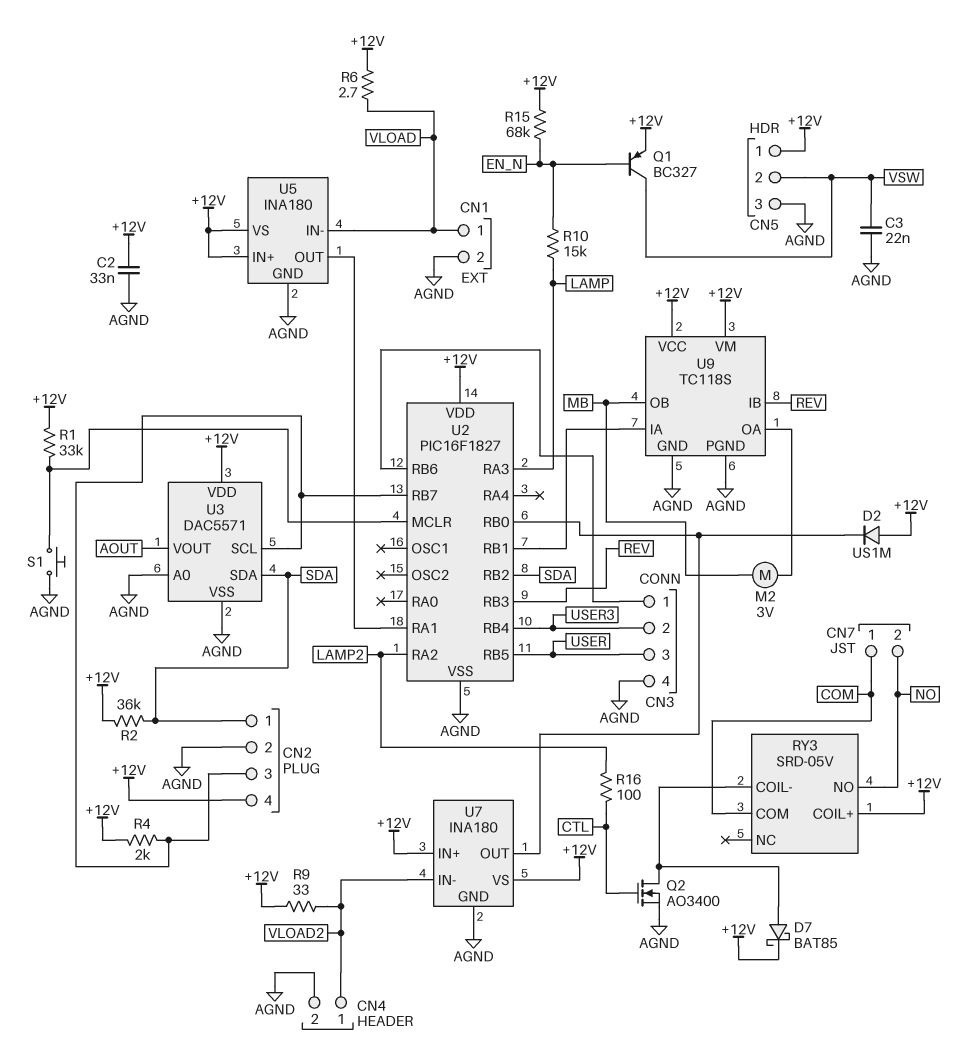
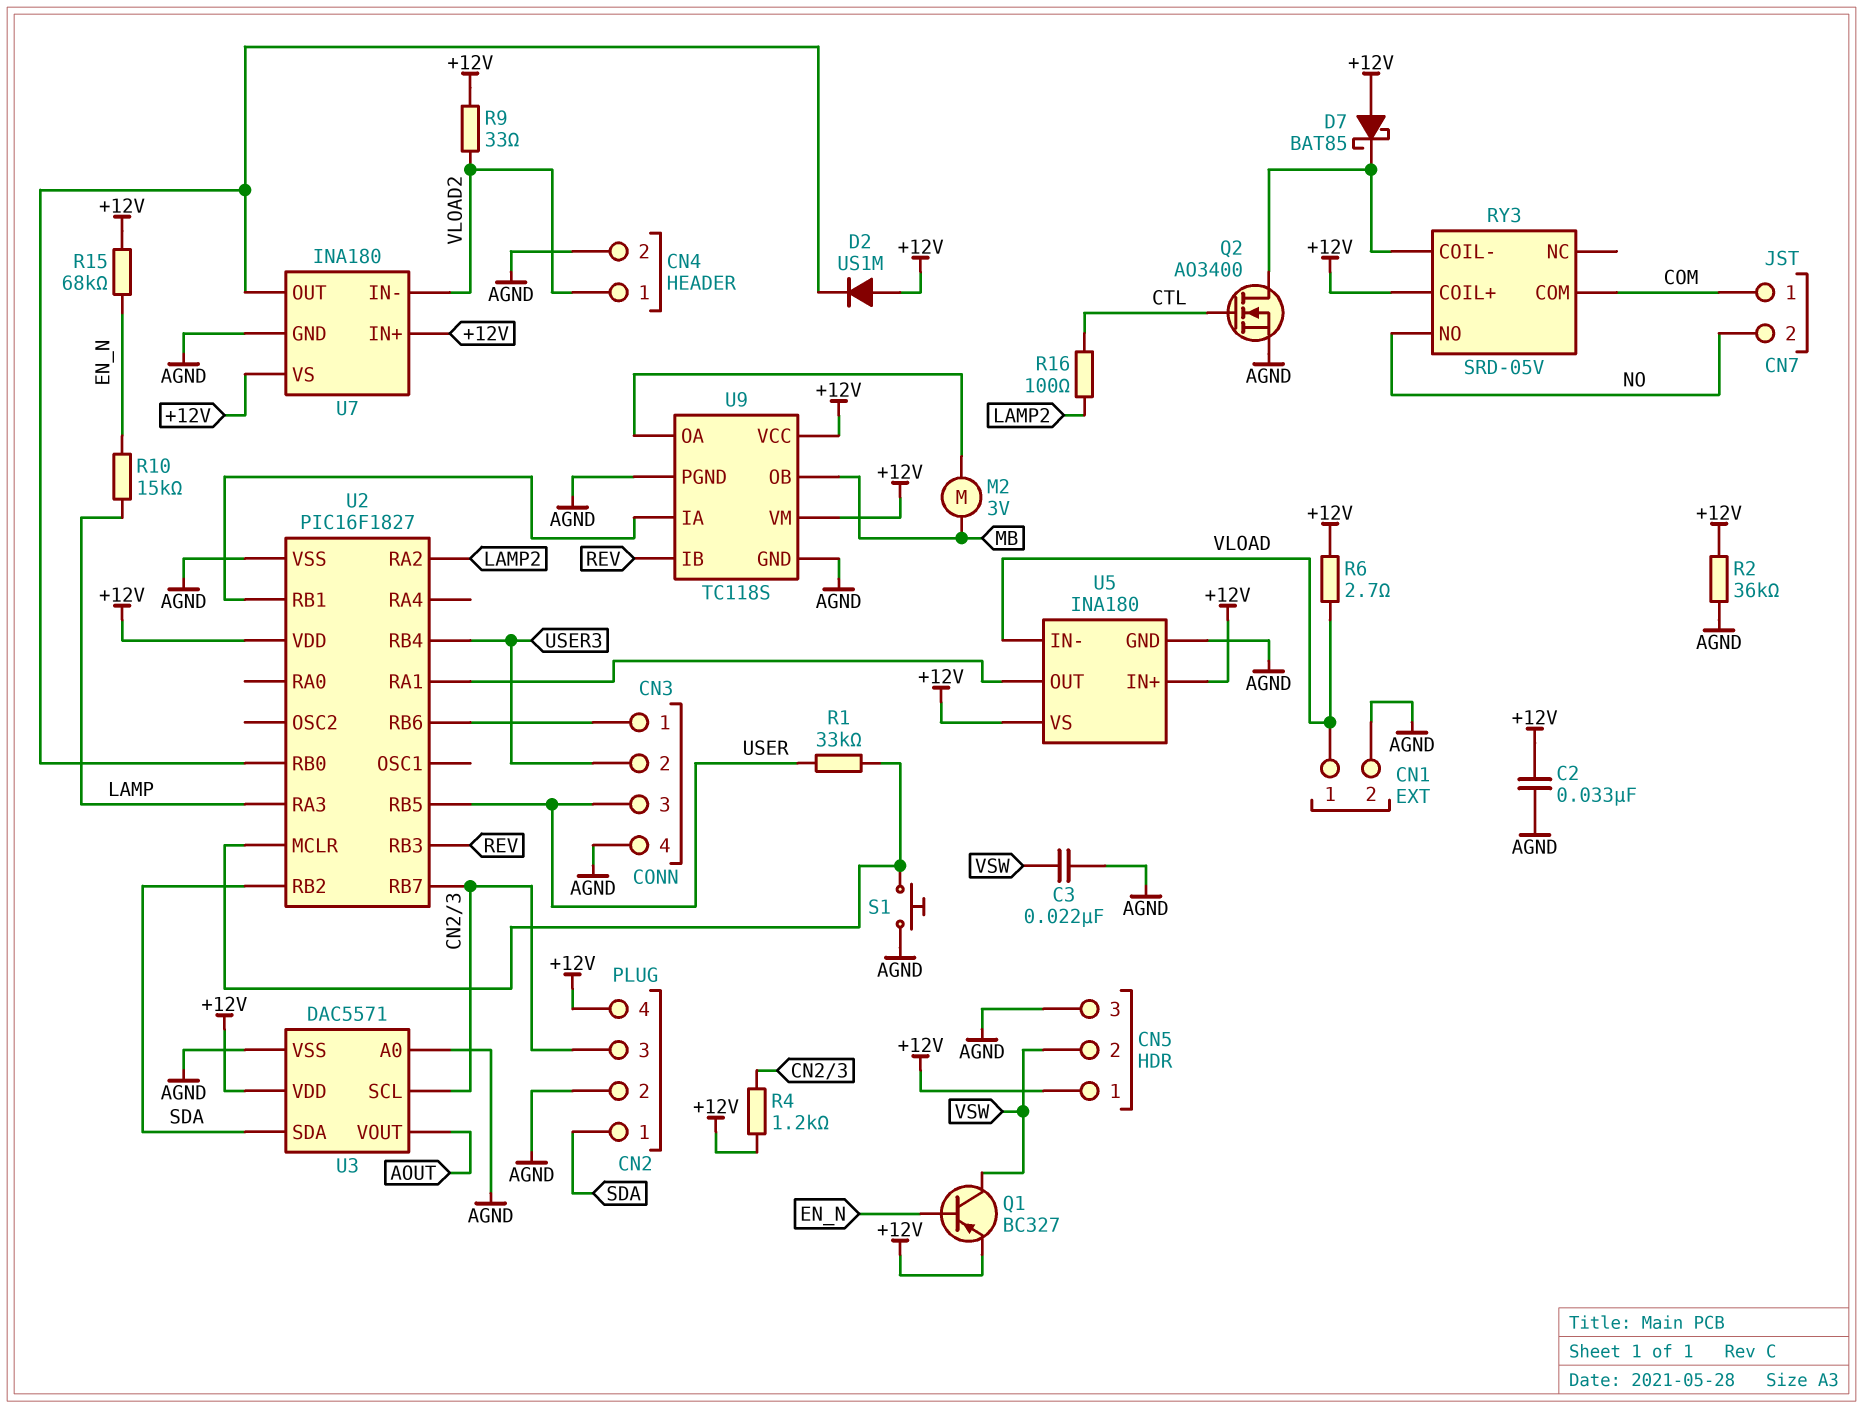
D7: schottky BAT85 (A RY3/COIL-, K +12V) -> schottky BAT85 (A +12V, K RY3/COIL-)
R1: 33k (+12V, U2/MCLR) -> 33k (U2/MCLR, USER)
R2: 36k (+12V, SDA) -> 36k (+12V, AGND)
R4: 2k (+12V, CN2/3) -> 1.2k (+12V, CN2/3)

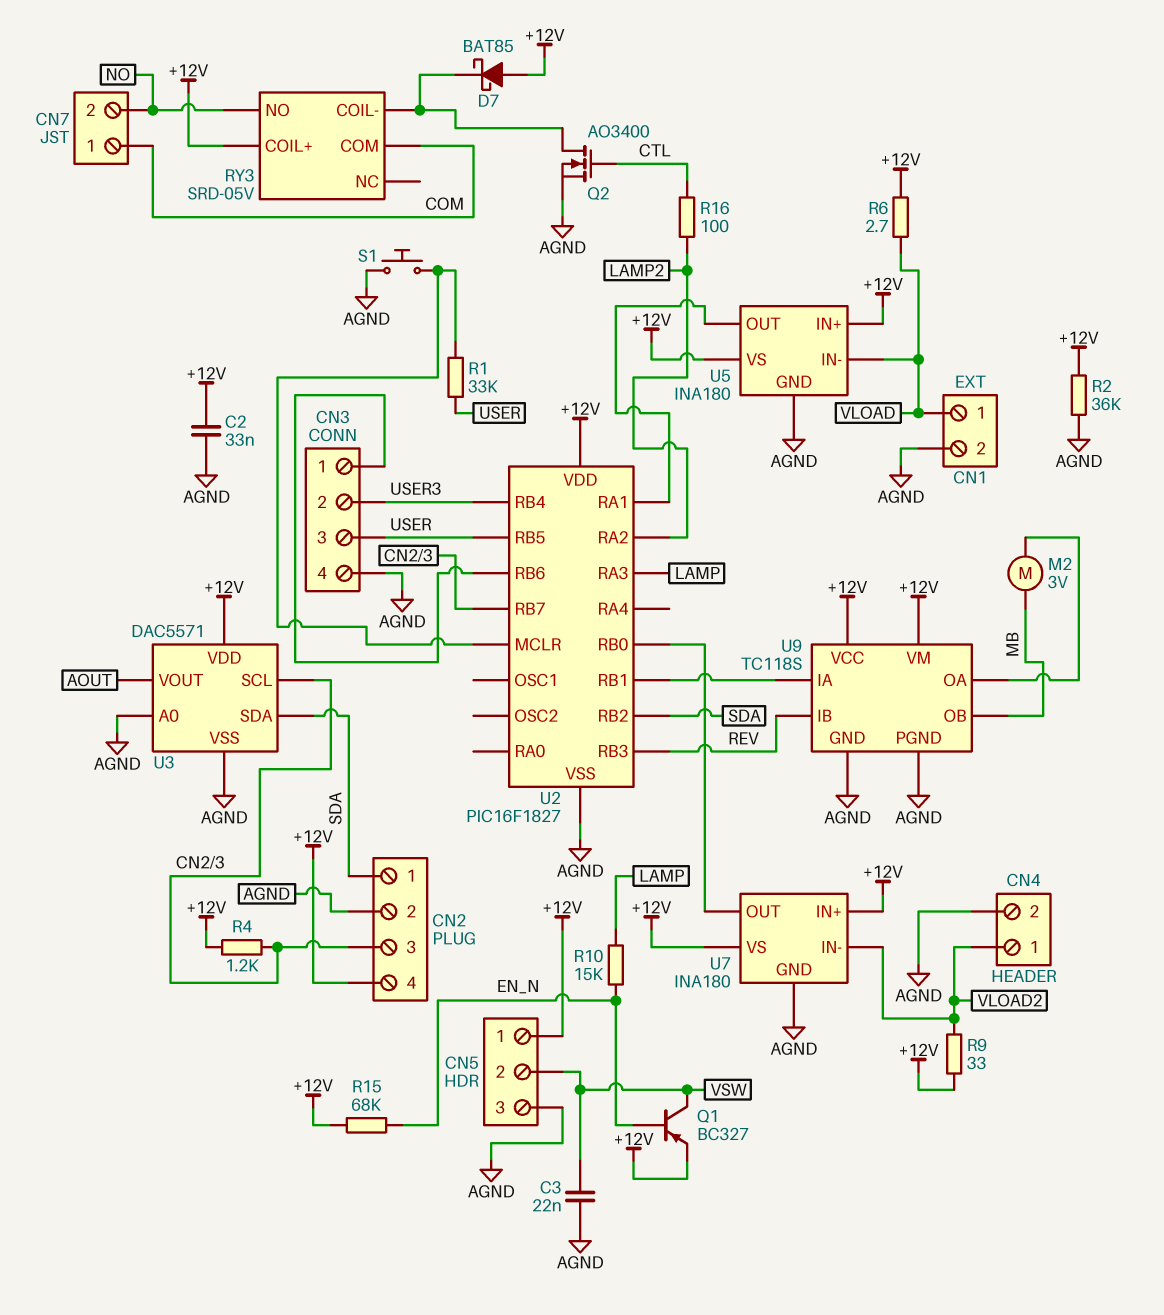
D2: diode US1M (A +12V, K U2/RB0) -> none

